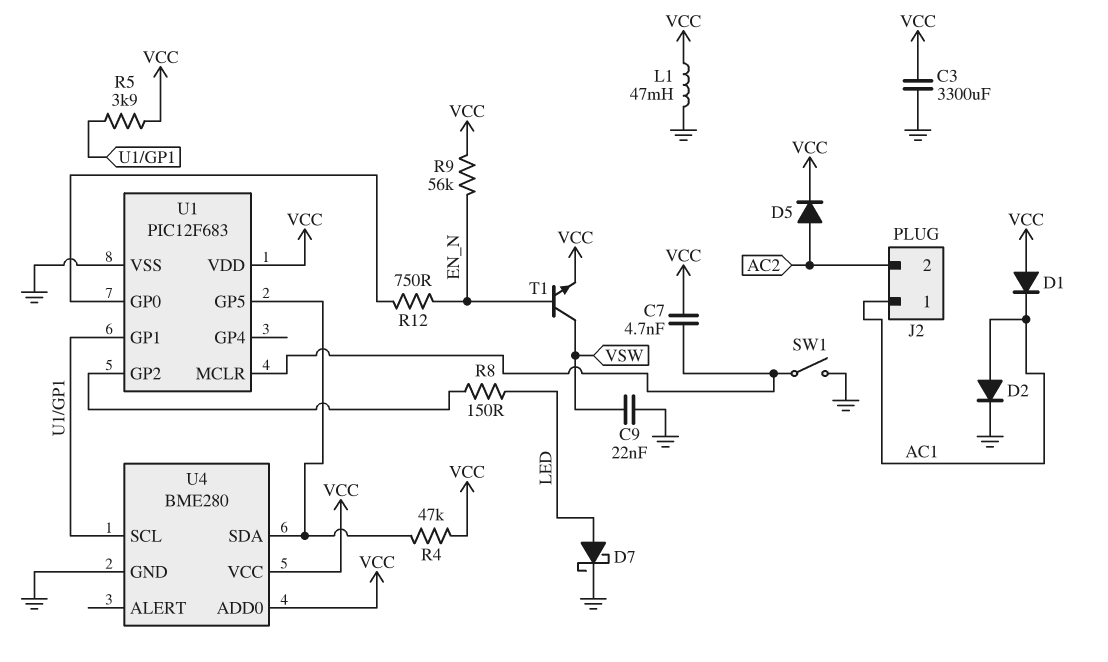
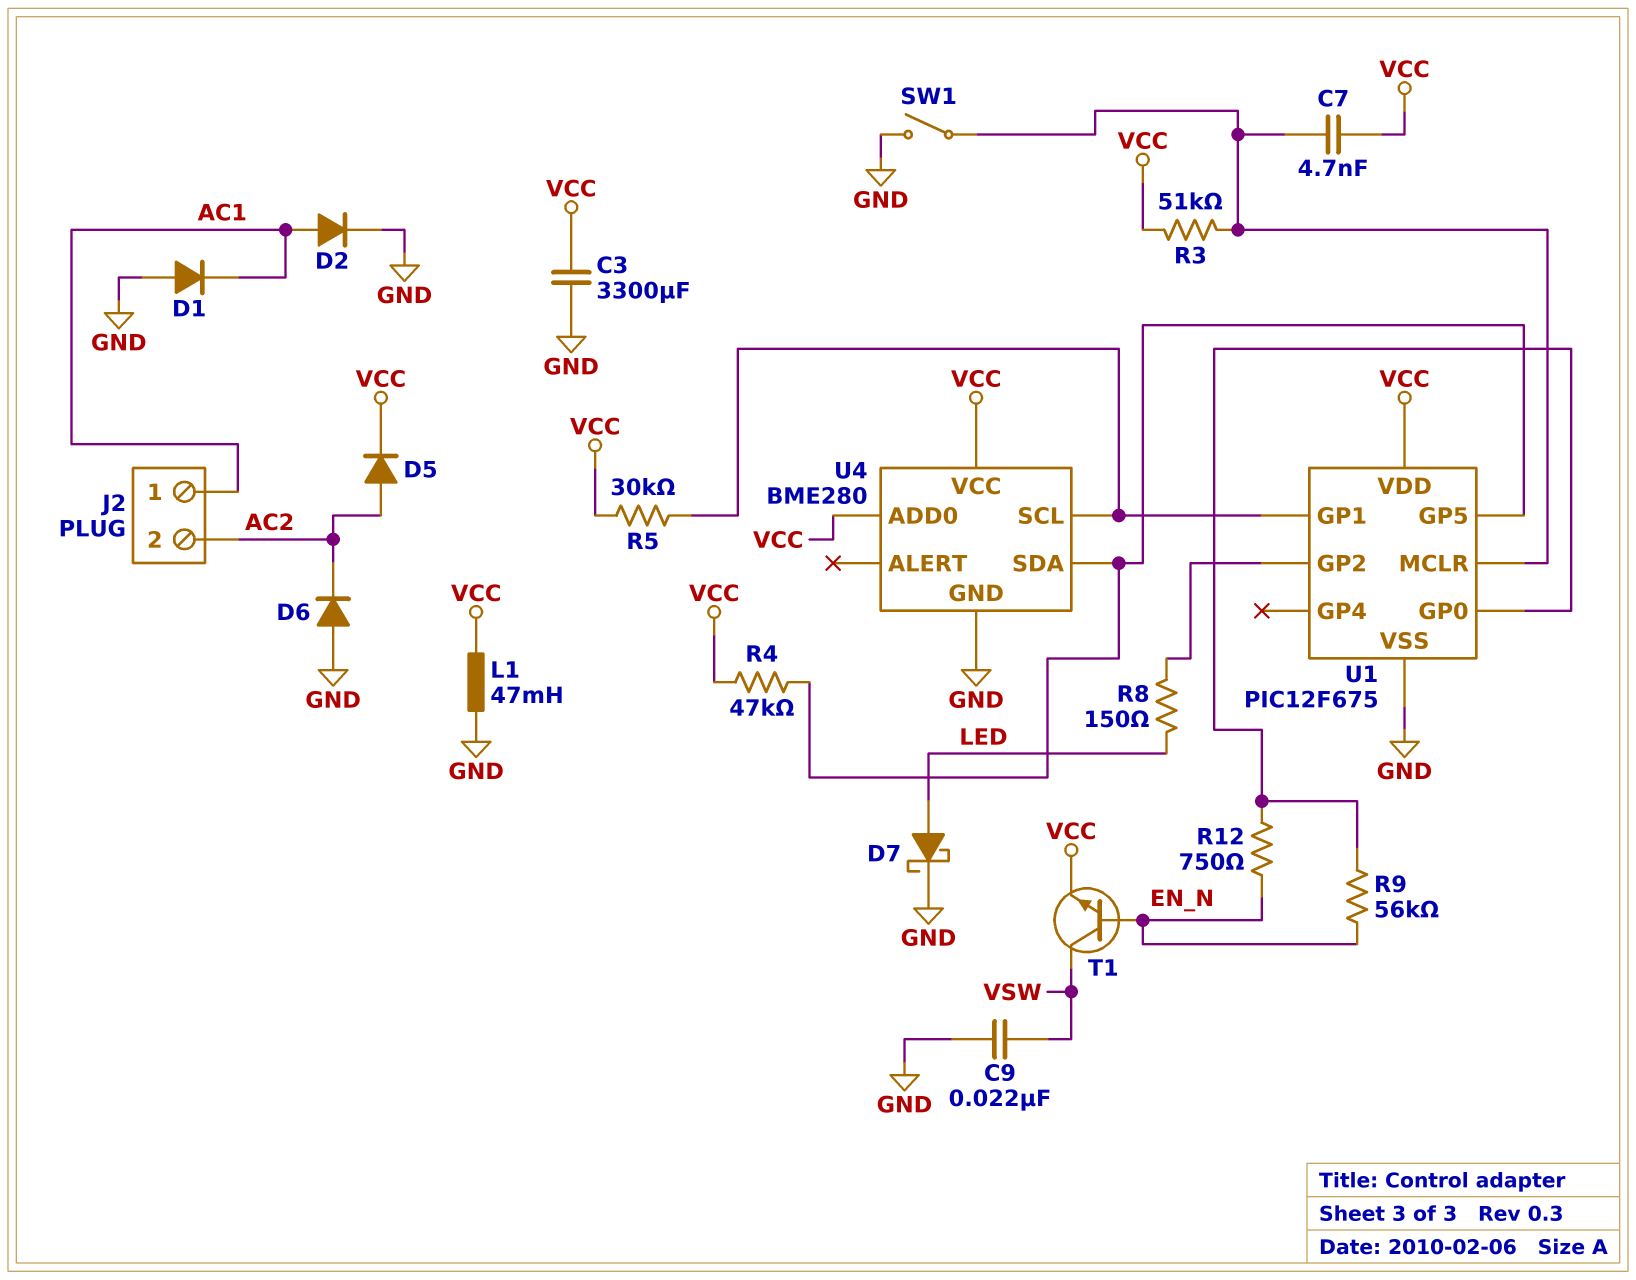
D1: diode (A VCC, K AC1) -> diode (A GND, K AC1)
D6: none -> diode (A GND, K AC2)
R3: none -> 51k (U1/MCLR, VCC)
R5: 3.9k (U1/GP1, VCC) -> 30k (U1/GP1, VCC)
R9: 56k (EN_N, VCC) -> 56k (EN_N, U1/GP0)
U1: PIC12F683 -> PIC12F675

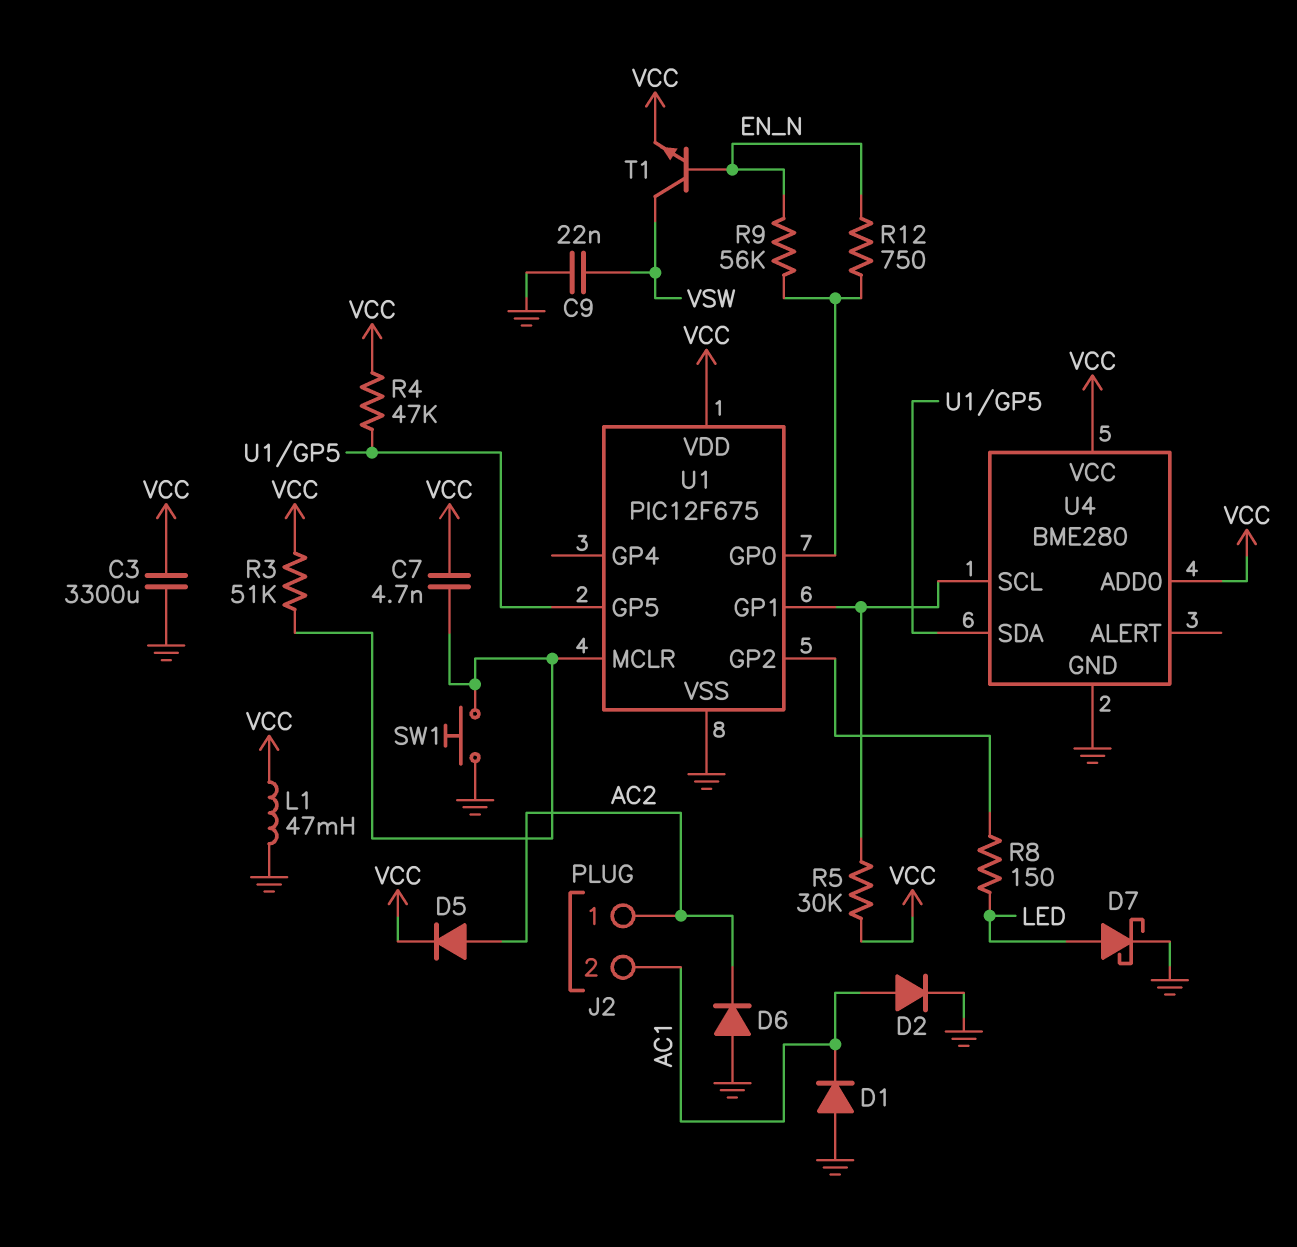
J2 pin 1: AC1 -> AC2
J2 pin 2: AC2 -> AC1
SW1: switch (GND, U1/MCLR) -> button (GND, U1/MCLR)

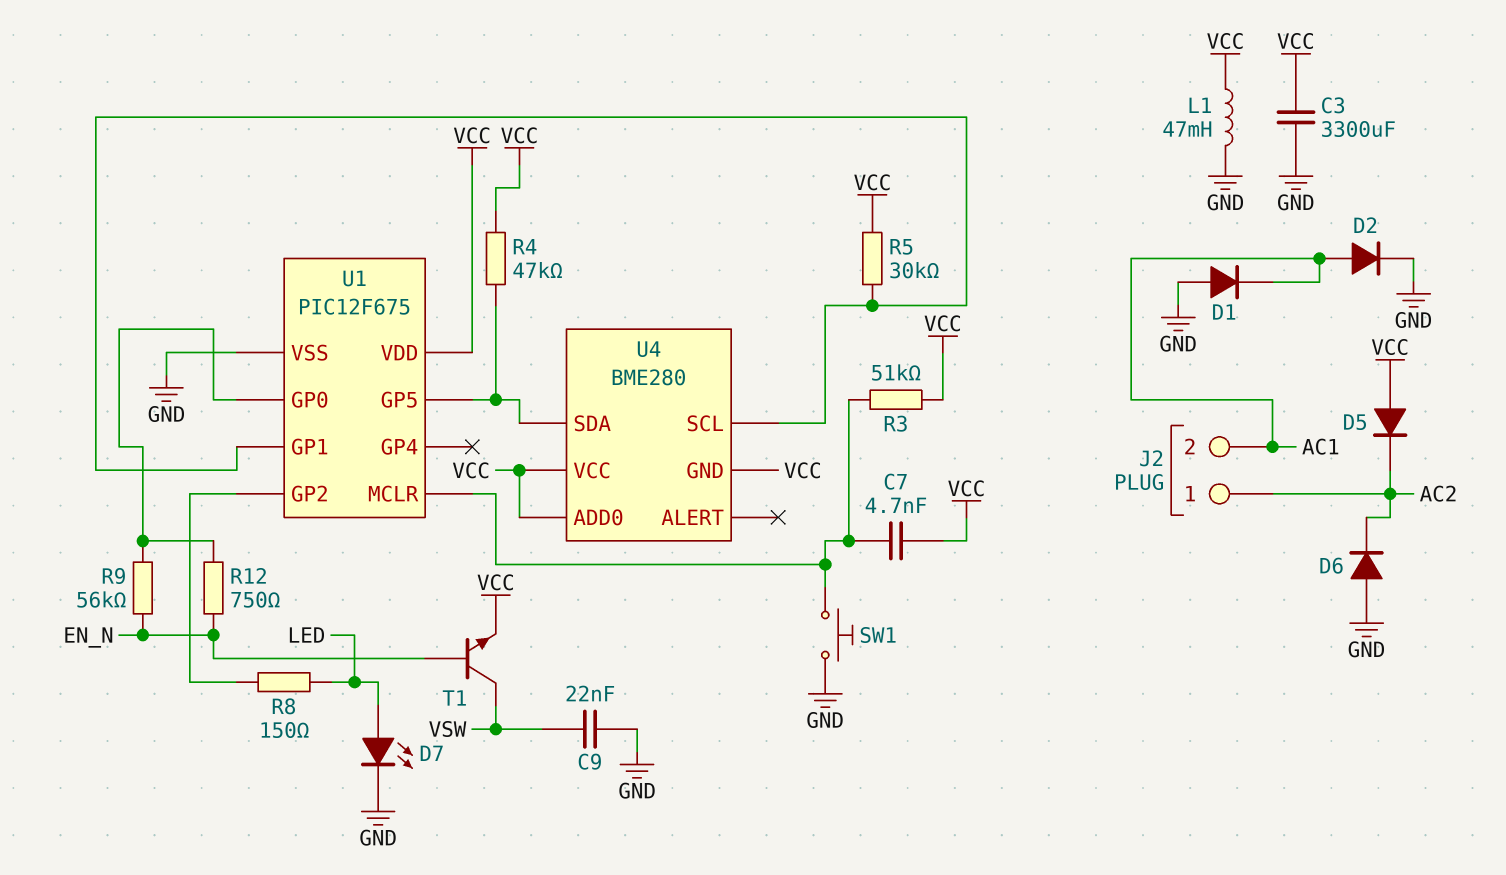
D5: diode (A AC2, K VCC) -> diode (A VCC, K AC2)
D7: schottky (A LED, K GND) -> LED (A LED, K GND)
U4 pin GND: GND -> VCC

